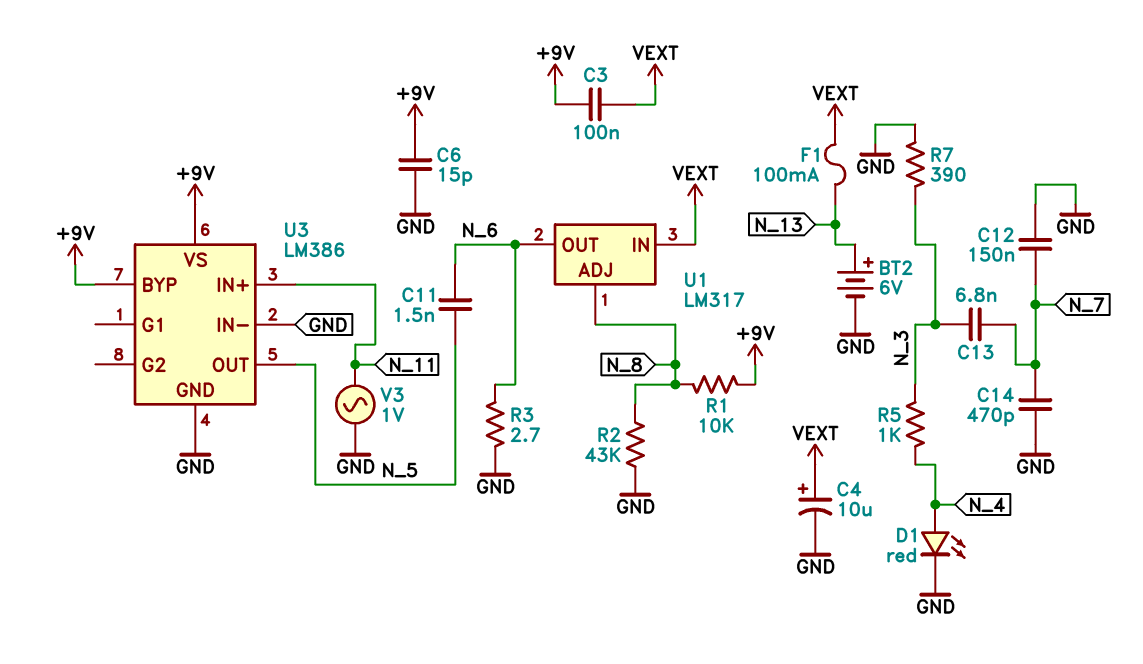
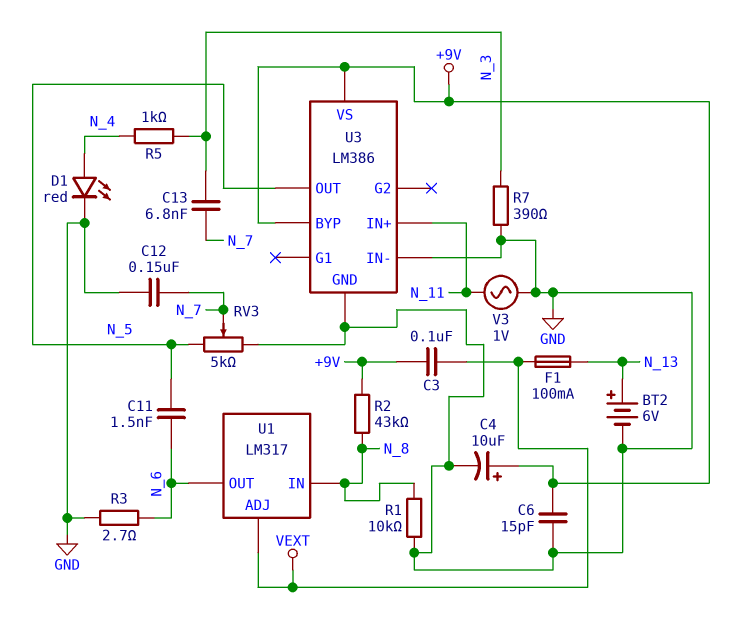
C4: 10uF (plus VEXT, minus GND) -> 10uF (plus +9V, minus GND)
C14: 470pF (GND, N_7) -> none
R1: 10k (+9V, N_8) -> 10k (GND, N_8)
R2: 43k (GND, N_8) -> 43k (+9V, N_8)
RV3: none -> 5k (GND, N_5, wiper N_7)
U1 pin ADJ: N_8 -> VEXT
U1 pin IN: VEXT -> N_8

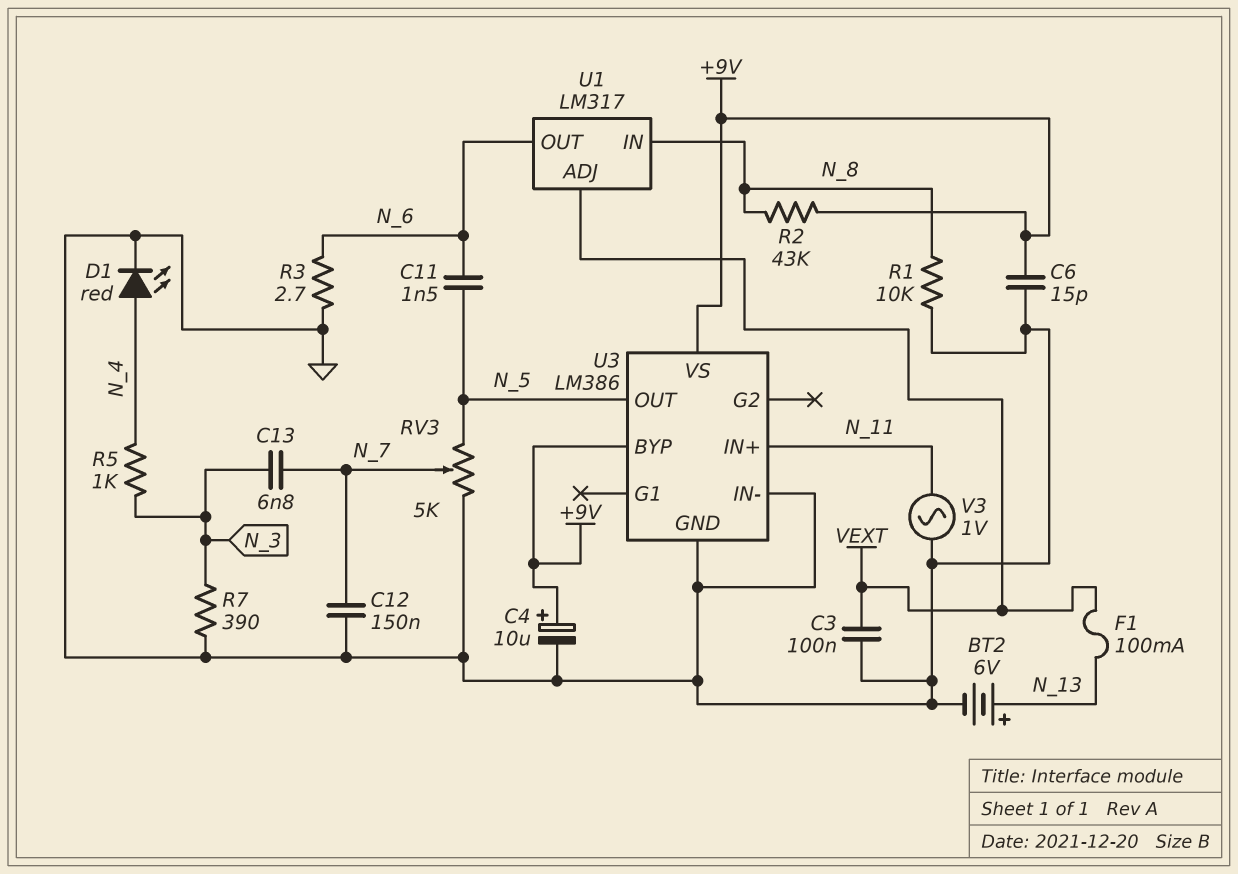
C3: 100nF (+9V, VEXT) -> 100nF (GND, VEXT)

